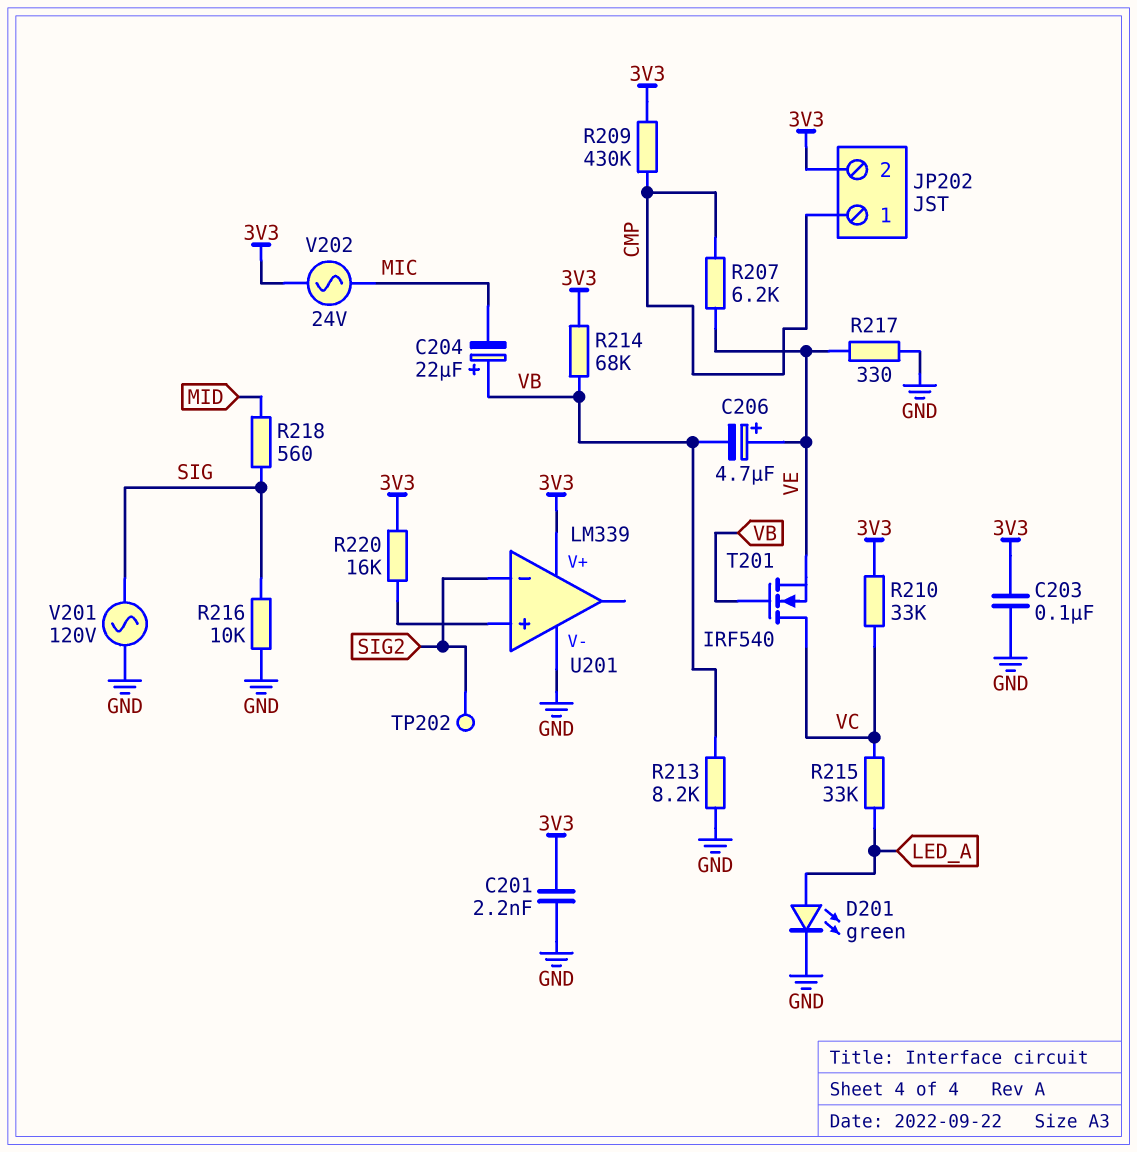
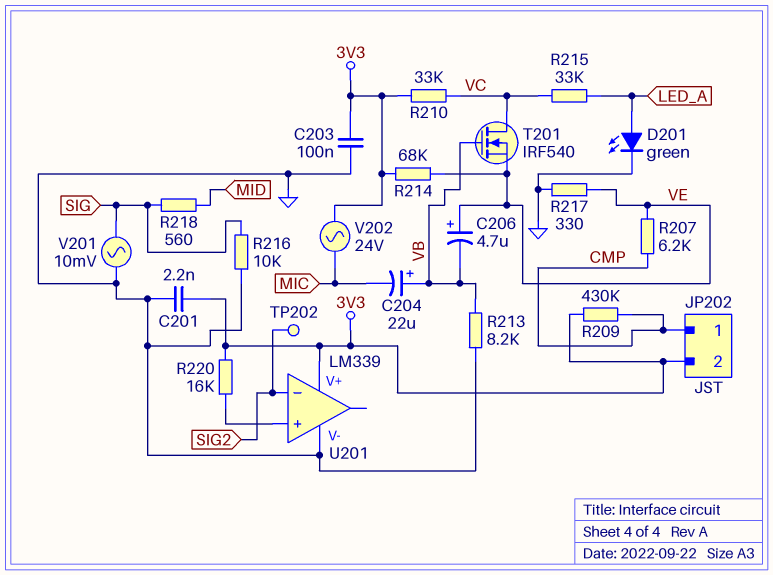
R214: 68k (3V3, VB) -> 68k (3V3, VE)
V201: AC 120V (GND, SIG) -> AC 10mV (GND, SIG)

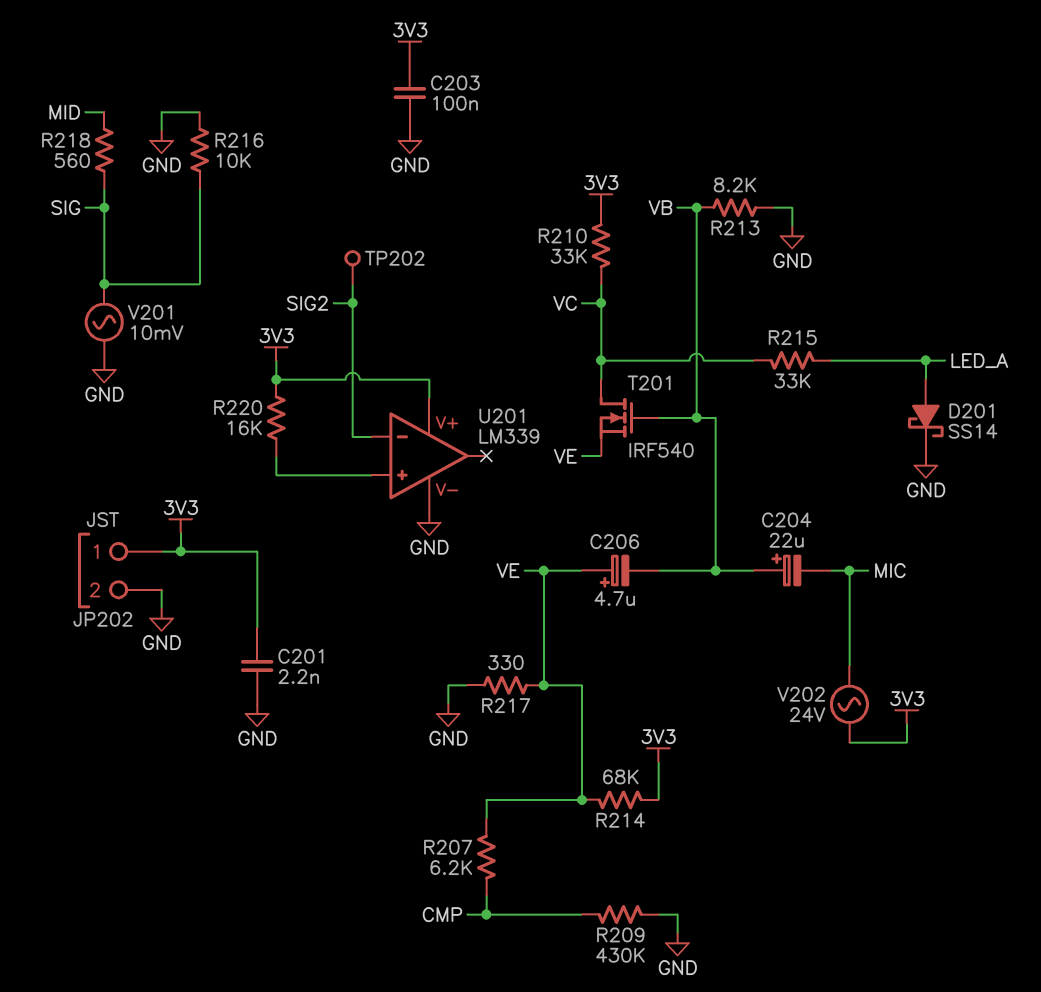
D201: LED green (A LED_A, K GND) -> schottky SS14 (A LED_A, K GND)
JP202 pin 1: CMP -> 3V3
JP202 pin 2: 3V3 -> GND
R209: 430k (3V3, CMP) -> 430k (CMP, GND)

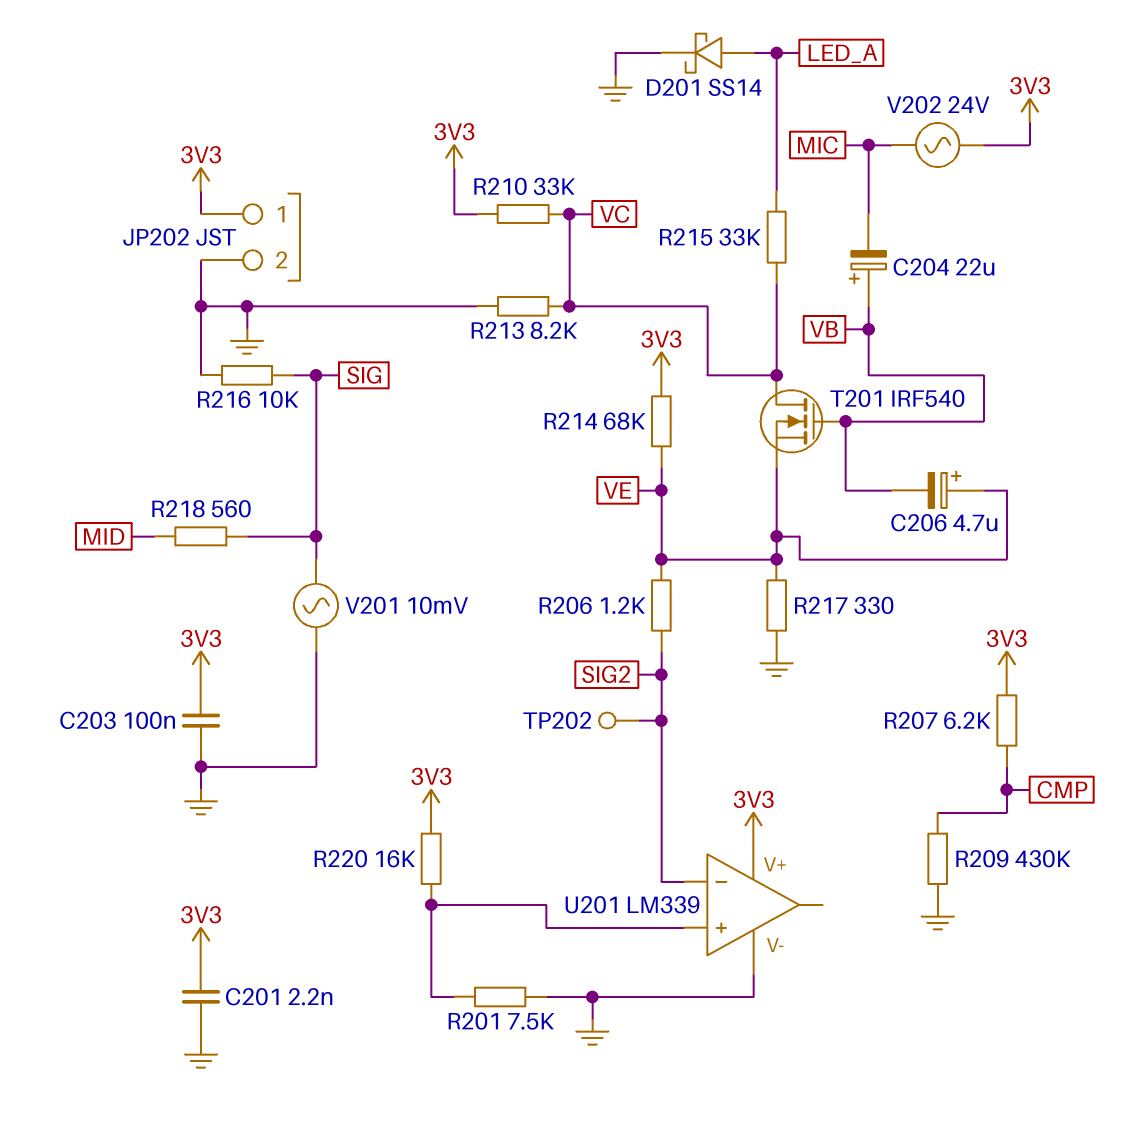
R201: none -> 7.5k (GND, U201/in+)
R206: none -> 1.2k (SIG2, VE)
R207: 6.2k (CMP, VE) -> 6.2k (3V3, CMP)
R213: 8.2k (GND, VB) -> 8.2k (GND, VC)

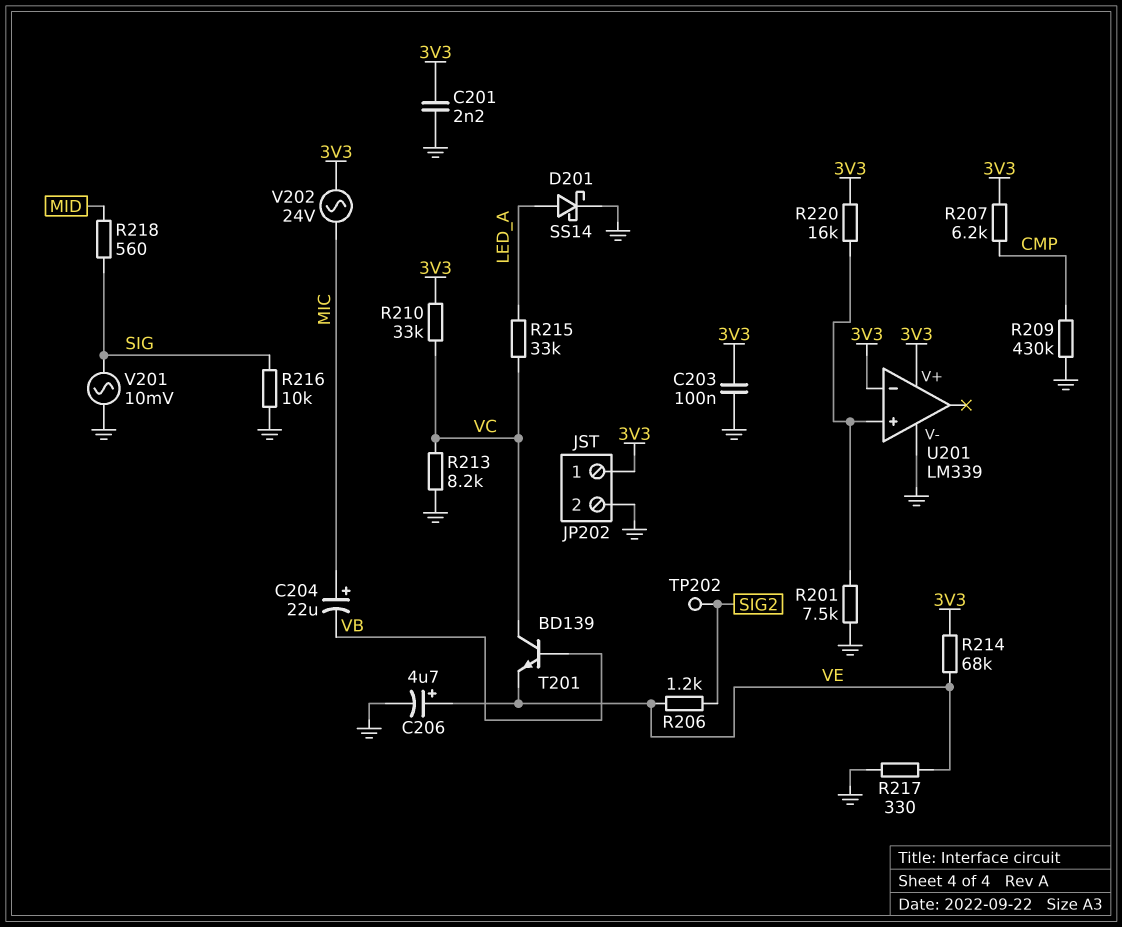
C204: 22uF (plus VB, minus MIC) -> 22uF (plus MIC, minus VB)
C206: 4.7uF (plus VE, minus VB) -> 4.7uF (plus VE, minus GND)
T201: NMOS IRF540 (G VB, D VC, S VE) -> NPN BD139 (B VB, C VC, E VE)
U201 pin in-: SIG2 -> 3V3

